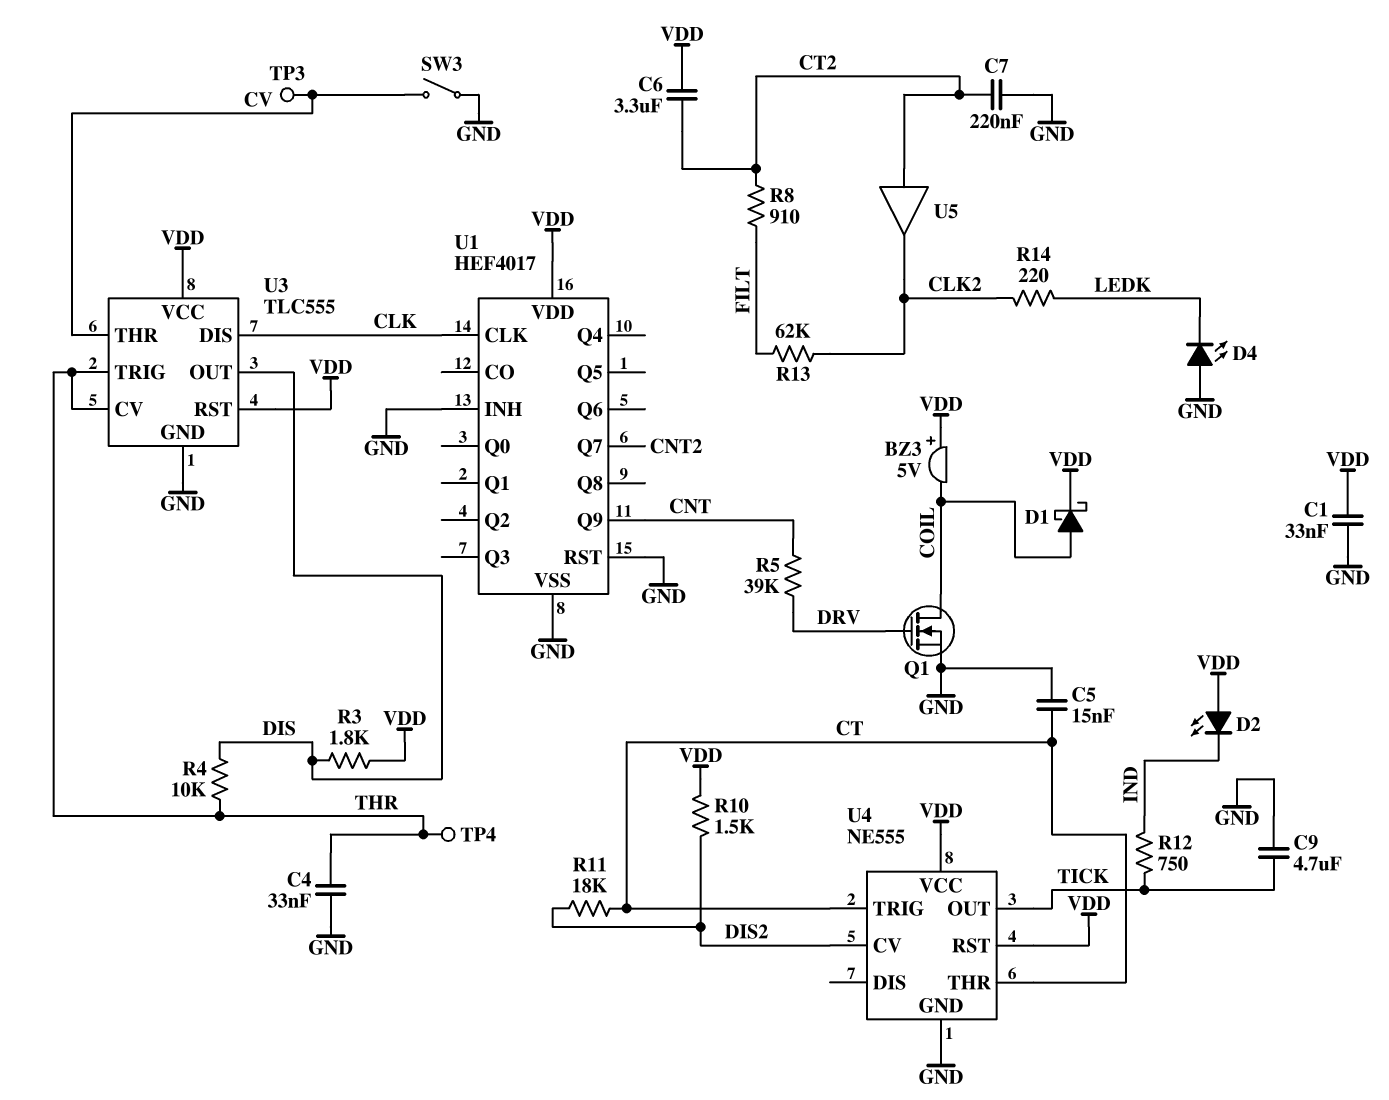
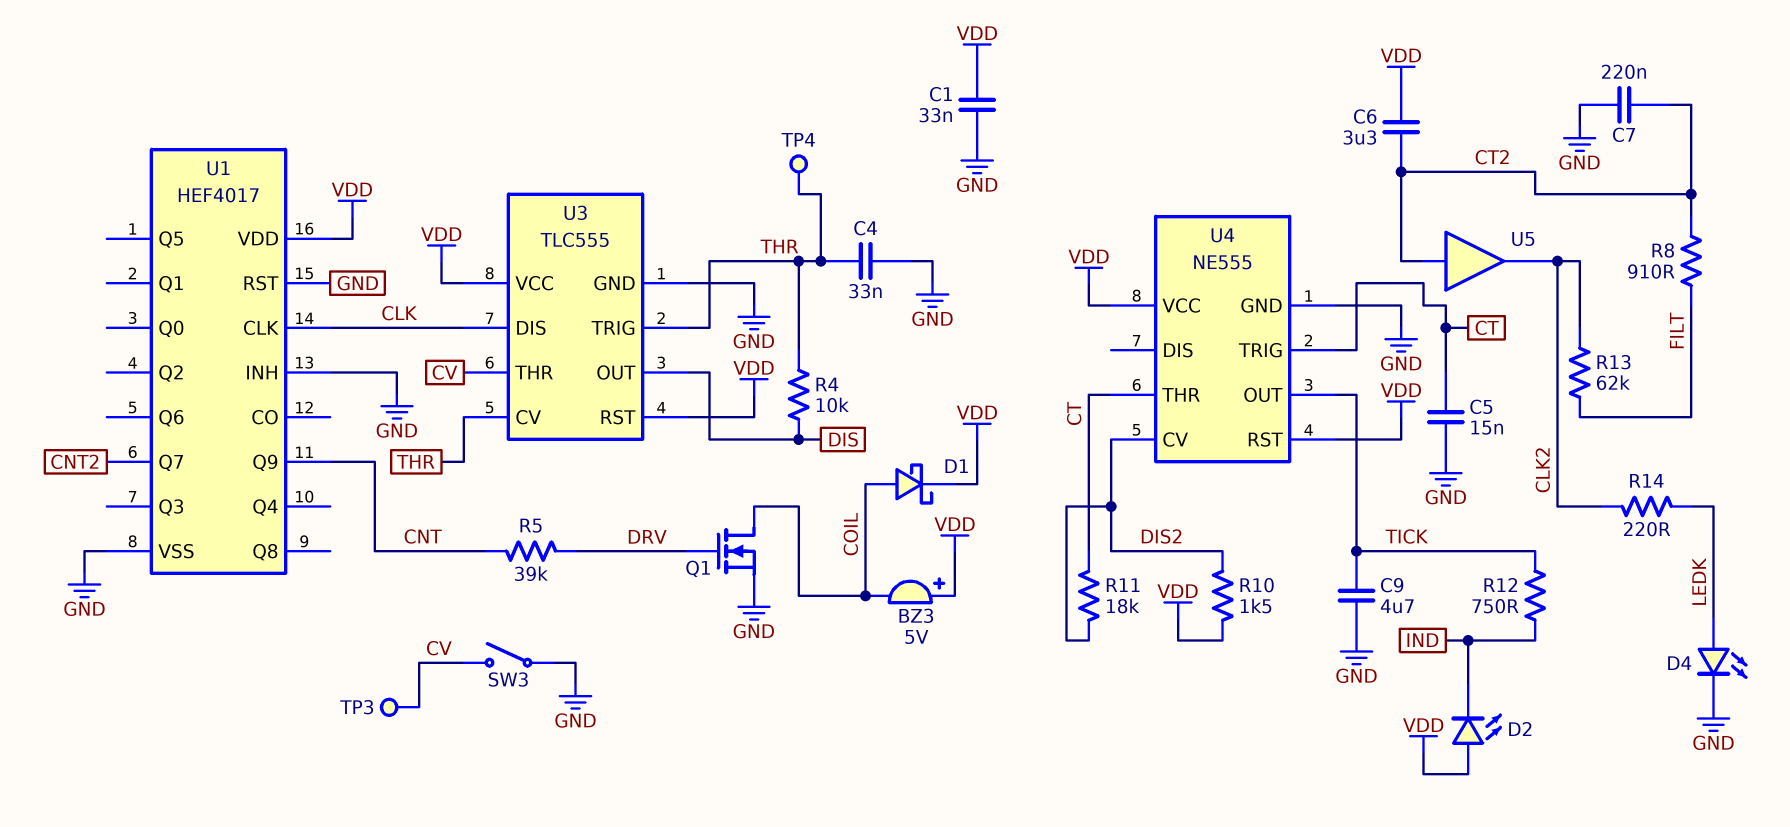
D4: LED (A GND, K LEDK) -> LED (A LEDK, K GND)
R3: 1.8k (DIS, VDD) -> none

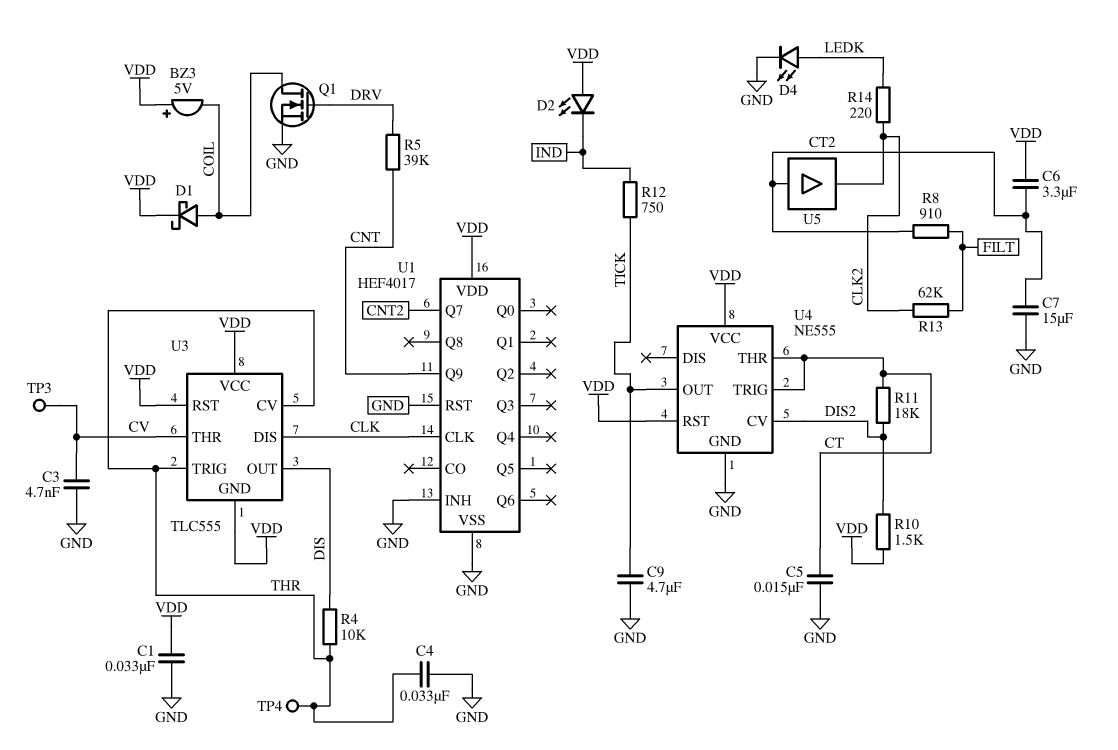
C3: none -> 4.7nF (CV, GND)
C7: 220nF (CT2, GND) -> 15uF (CT2, GND)
SW3: switch (CV, GND) -> none
U3 pin GND: GND -> VDD

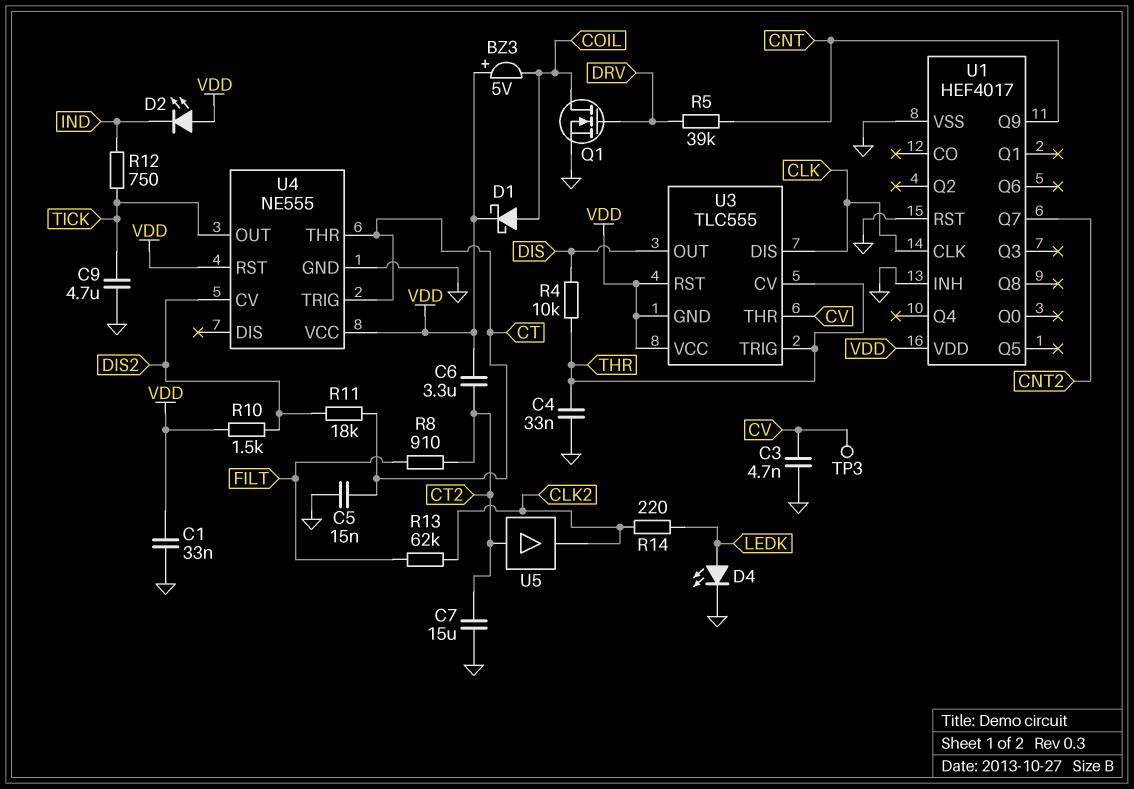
TP4: test point (THR) -> none

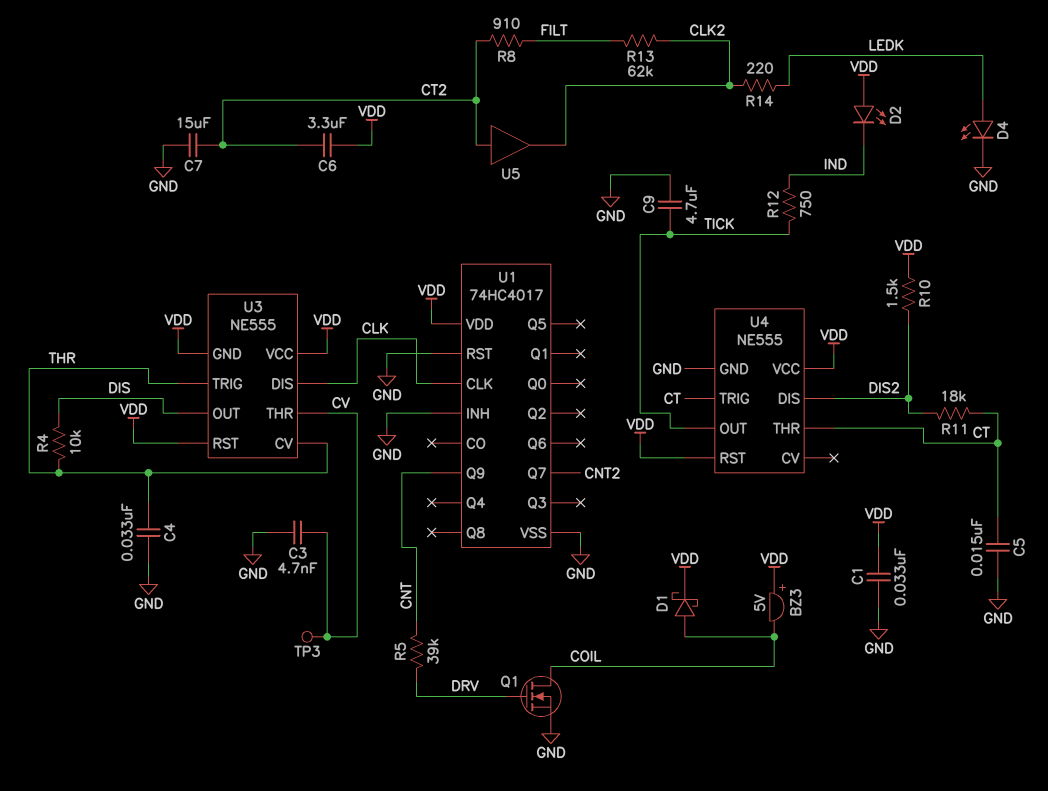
U1: HEF4017 -> 74HC4017
U3: TLC555 -> NE555
U4 pin CV: DIS2 -> none
U4 pin DIS: none -> DIS2

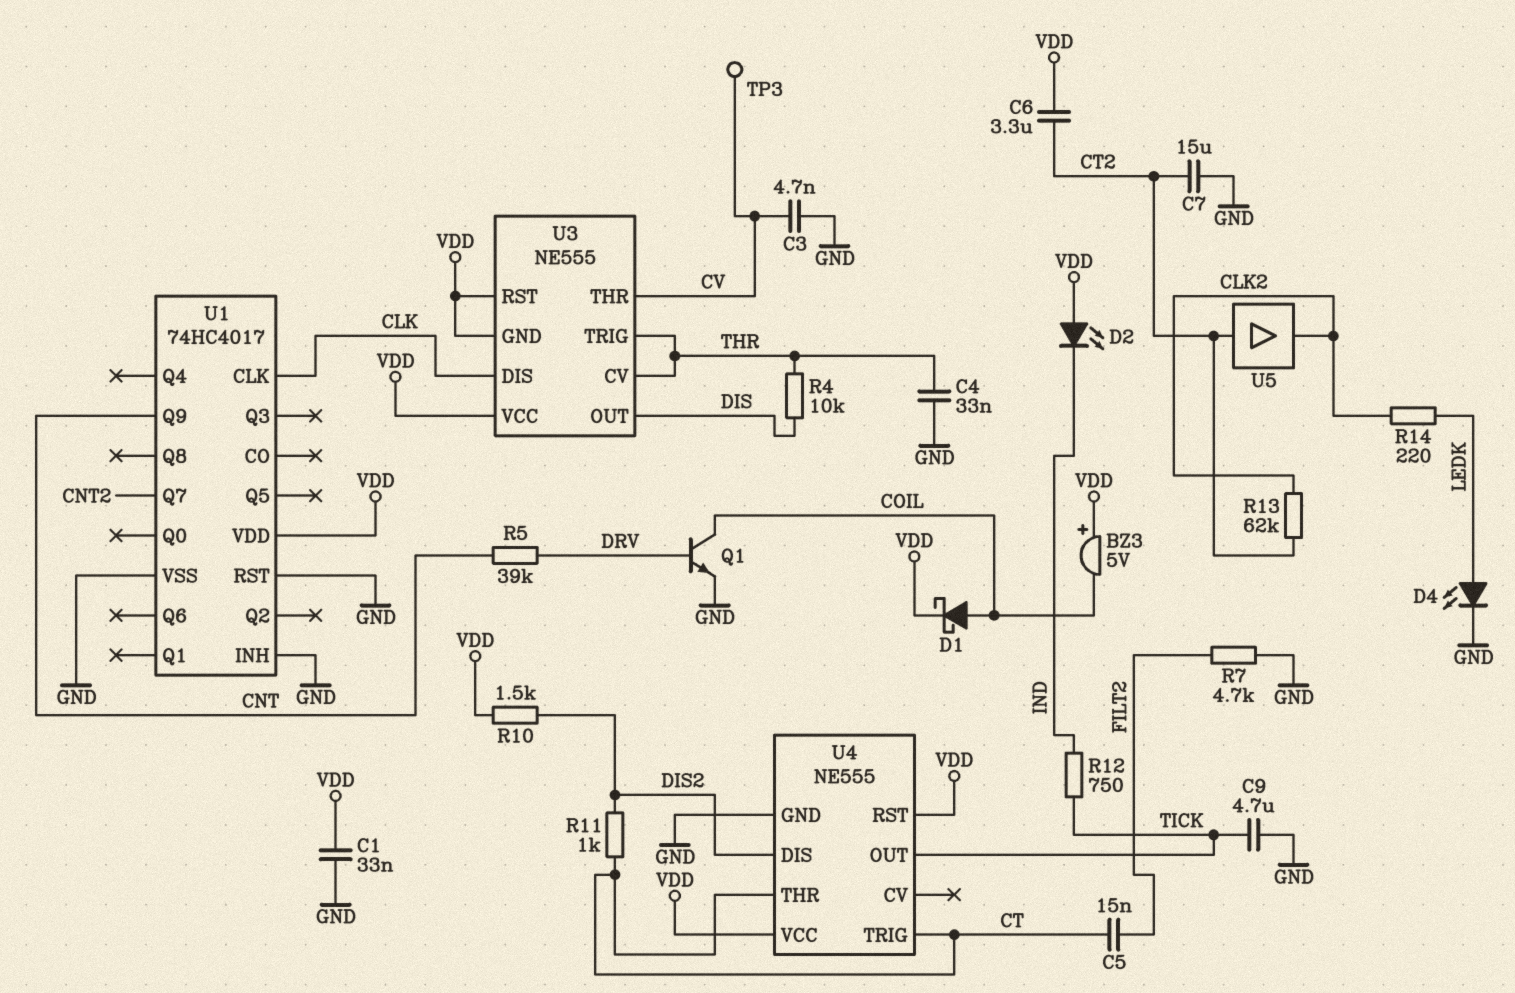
C5: 15nF (CT, GND) -> 15nF (CT, FILT2)
Q1: NMOS (G DRV, D COIL, S GND) -> NPN (B DRV, C COIL, E GND)
R7: none -> 4.7k (FILT2, GND)
R8: 910 (CT2, FILT) -> none
R11: 18k (CT, DIS2) -> 1k (CT, DIS2)
R13: 62k (CLK2, FILT) -> 62k (CLK2, CT2)

